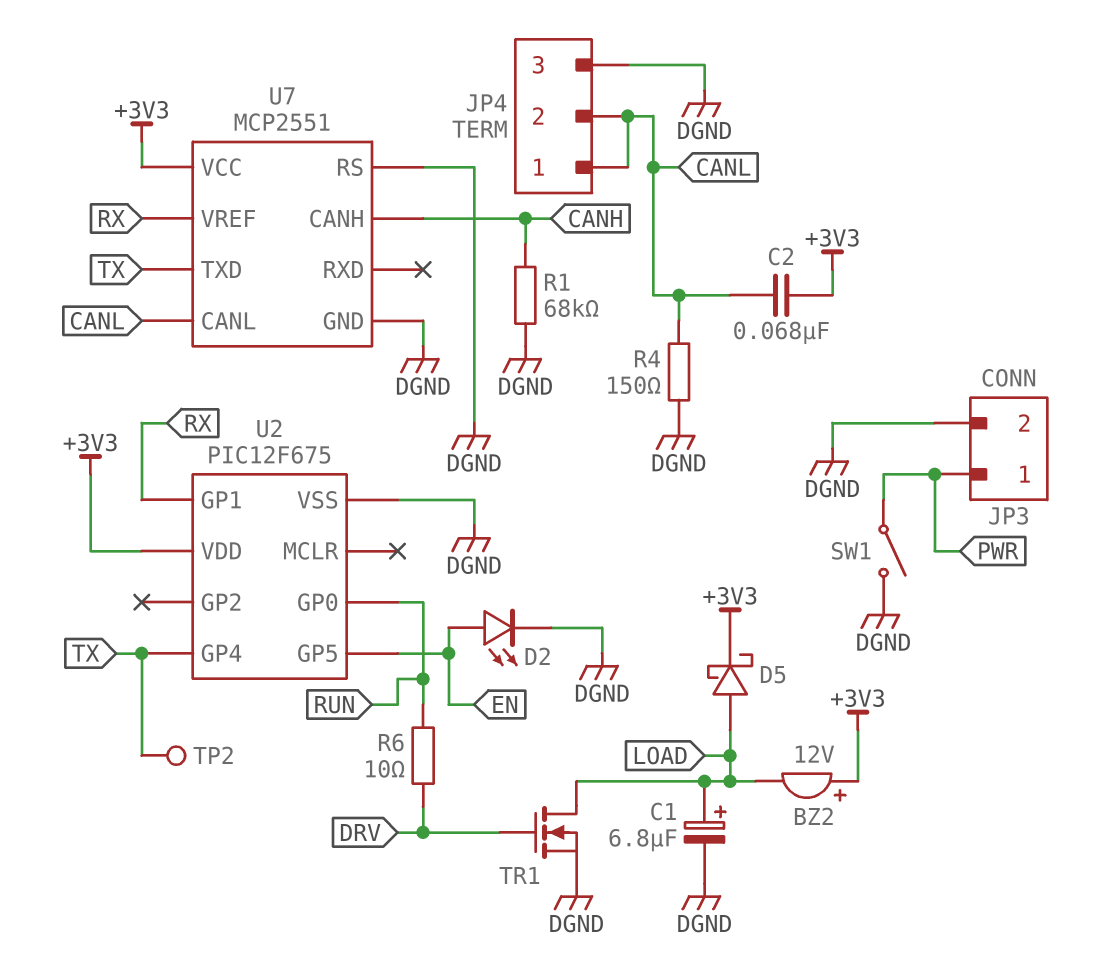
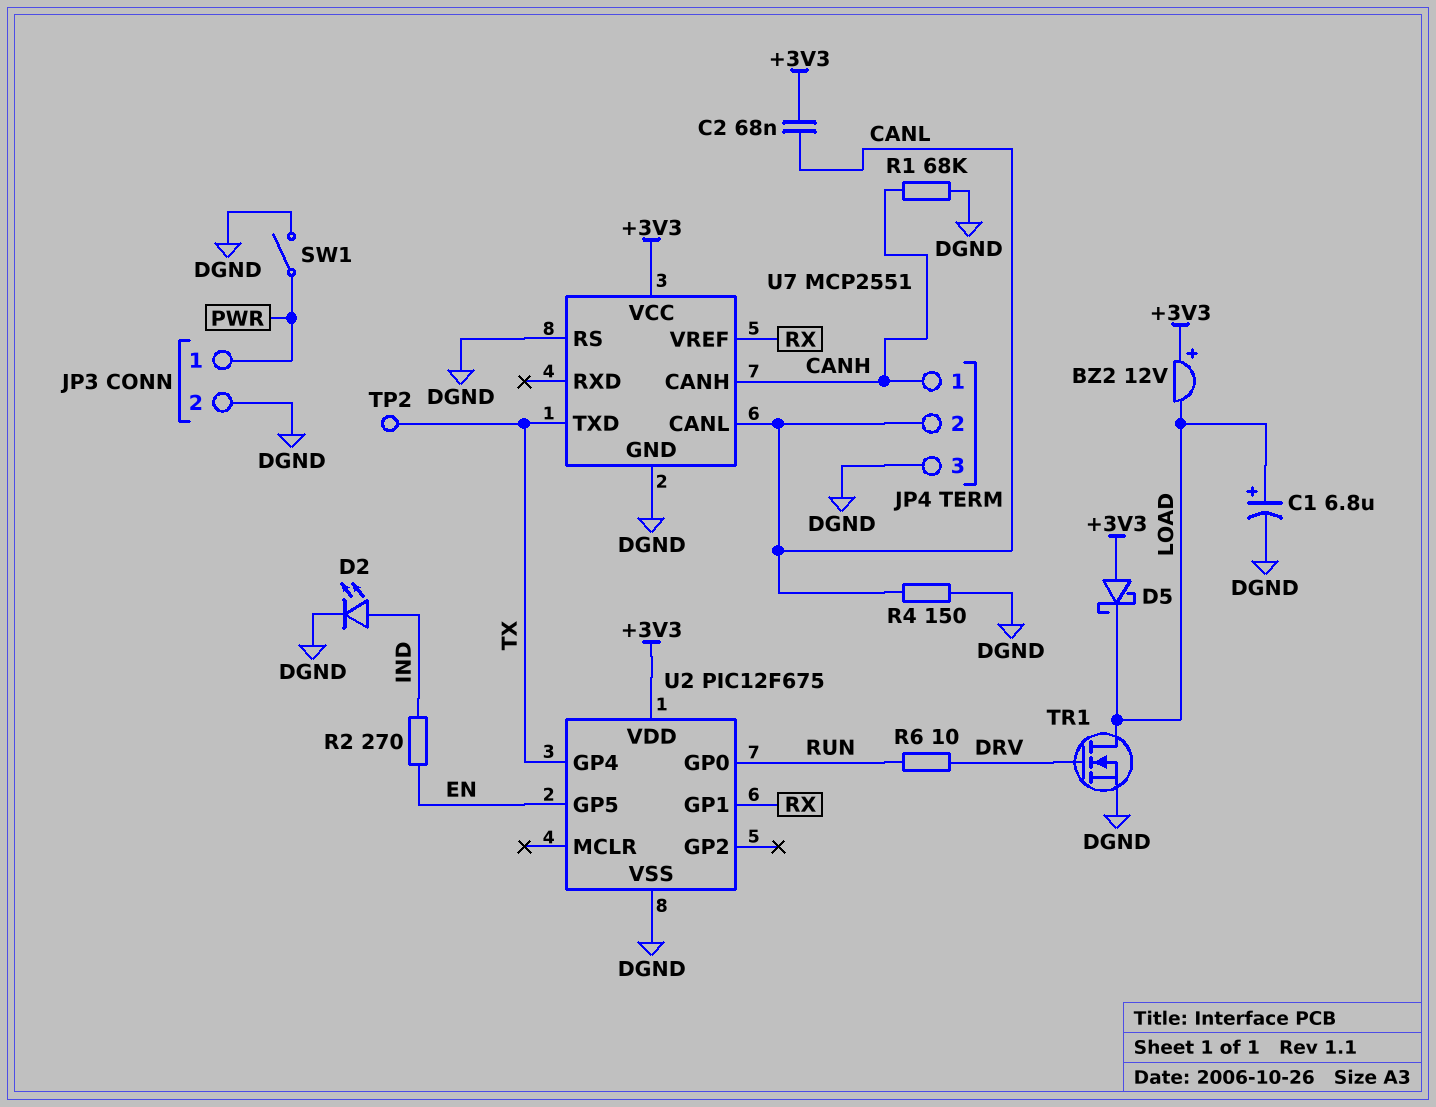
D2: LED (A EN, K DGND) -> LED (A IND, K DGND)
D5: schottky (A LOAD, K +3V3) -> schottky (A +3V3, K LOAD)
JP4 pin 1: CANL -> CANH
R2: none -> 270 (EN, IND)

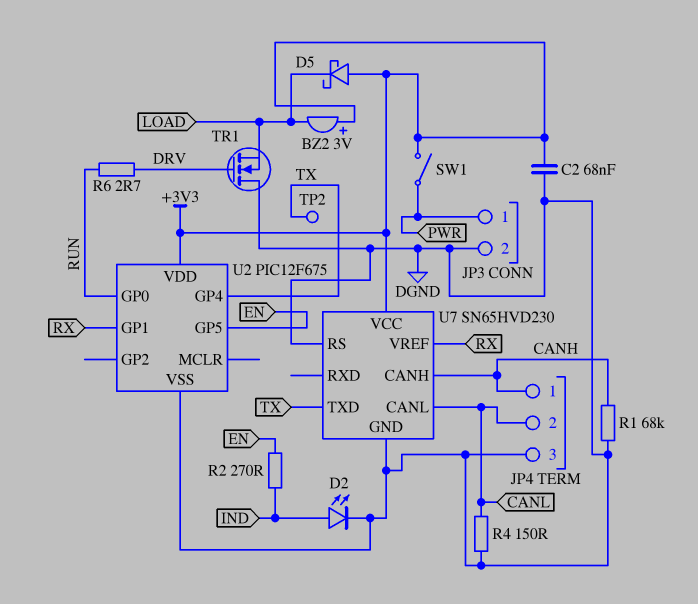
BZ2: buzzer 12V (plus +3V3, minus LOAD) -> buzzer 3V (plus +3V3, minus LOAD)
C1: 6.8uF (plus LOAD, minus DGND) -> none
C2: 68nF (+3V3, CANL) -> 68nF (+3V3, DGND)
R6: 10 (DRV, RUN) -> 2.7 (DRV, RUN)
SW1: switch (DGND, PWR) -> switch (+3V3, PWR)
TR1: NMOS (G DRV, D LOAD, S DGND) -> NMOS (G DRV, D DGND, S LOAD)
U7: MCP2551 -> SN65HVD230

